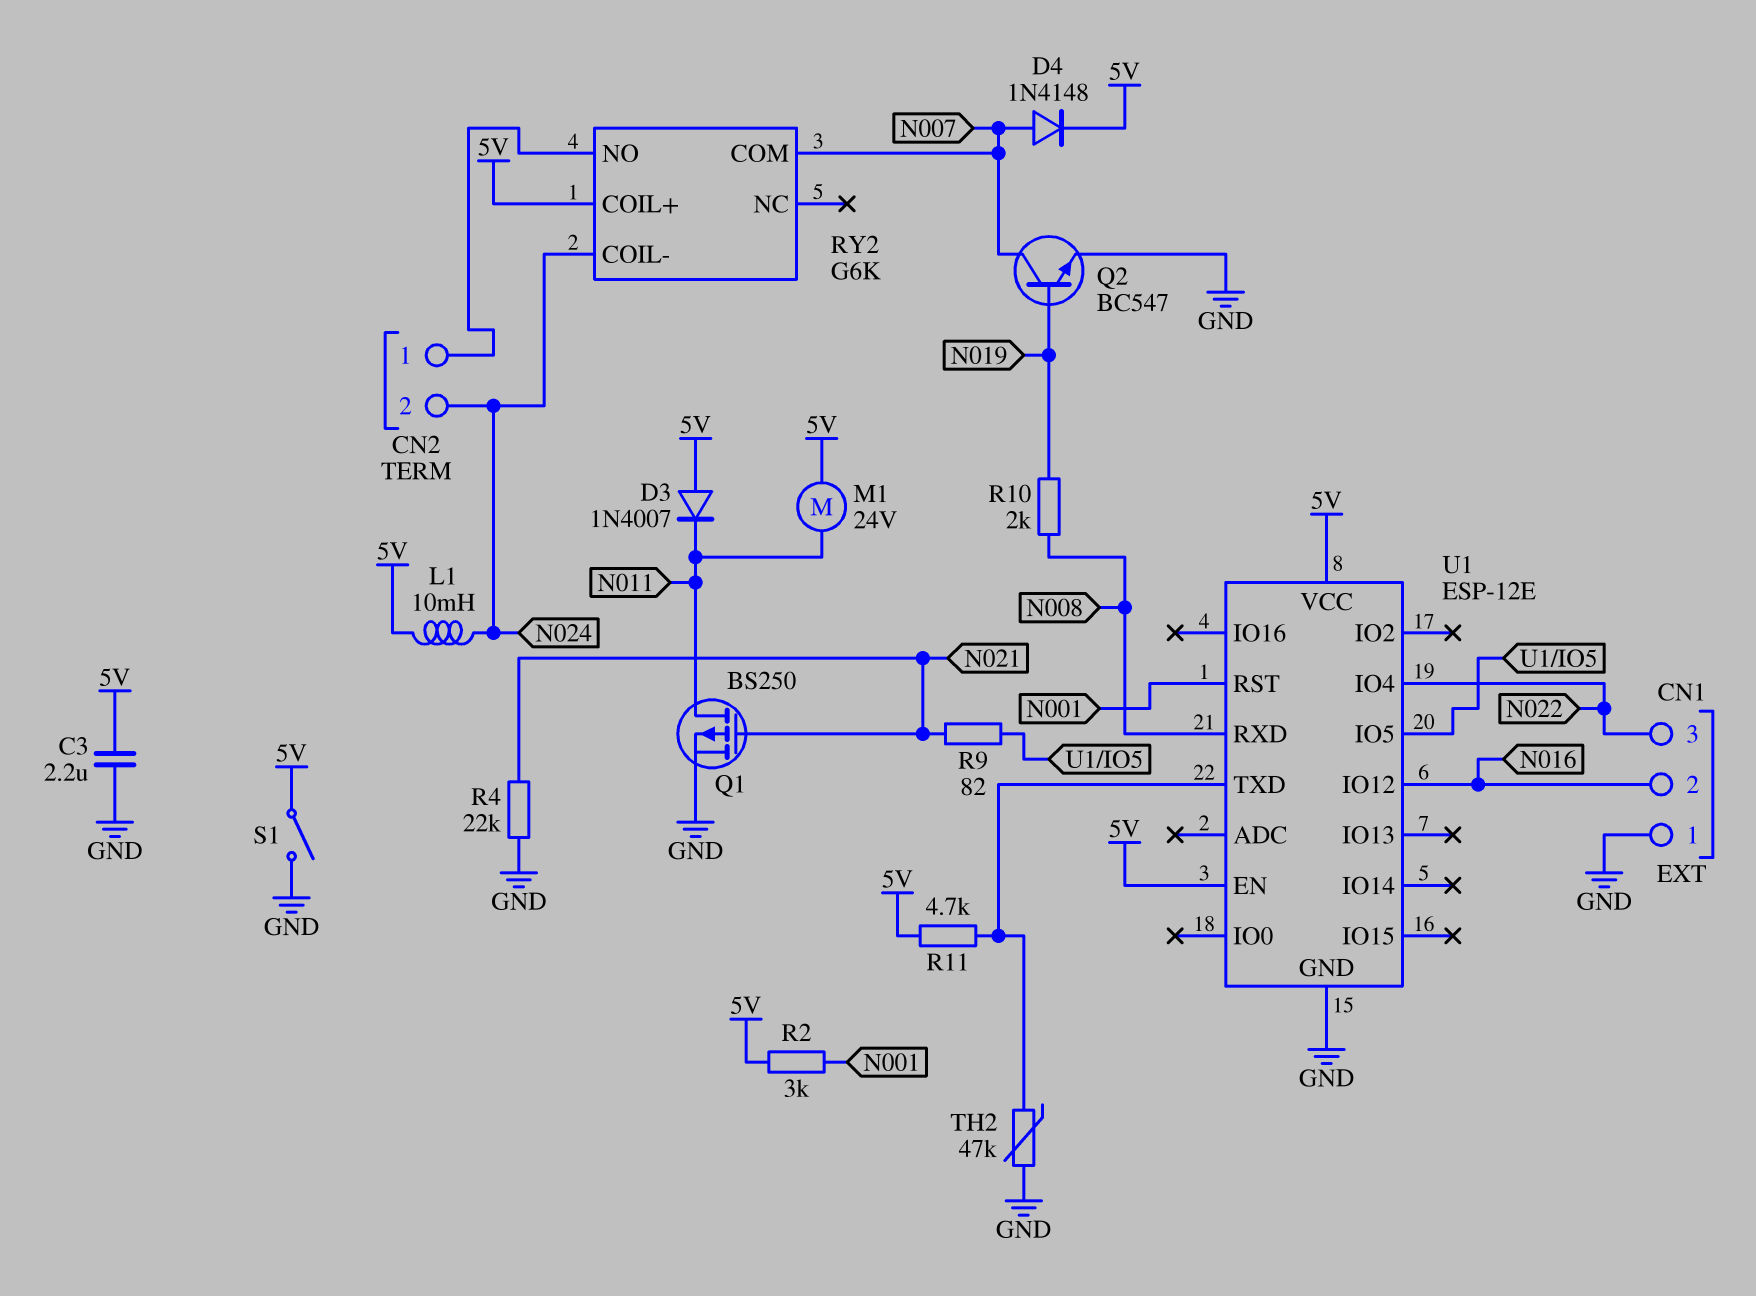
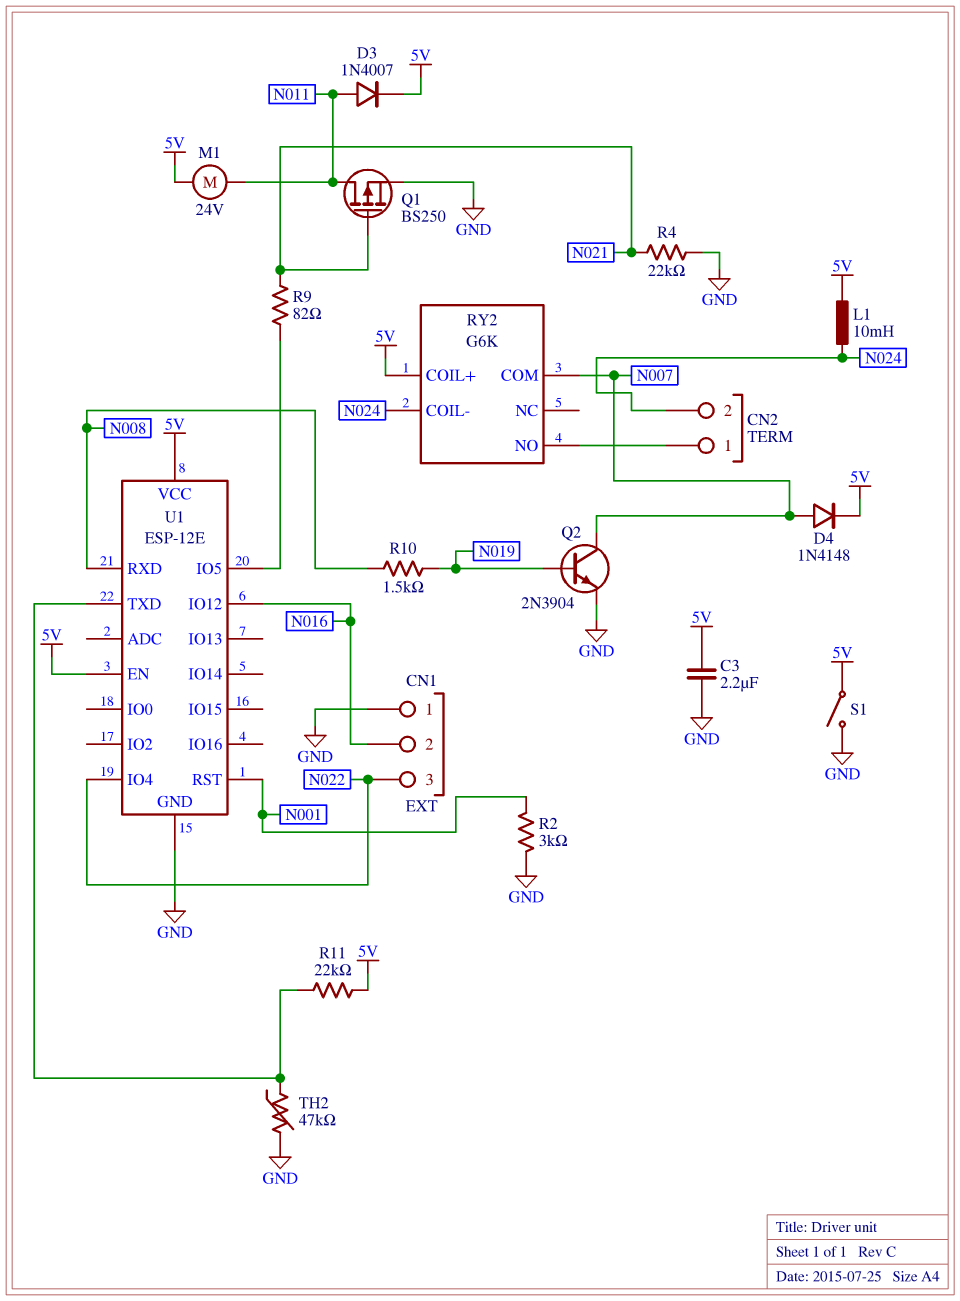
D3: diode 1N4007 (A 5V, K N011) -> diode 1N4007 (A N011, K 5V)
Q2: NPN BC547 (B N019, C N007, E GND) -> NPN 2N3904 (B N019, C N007, E GND)
R2: 3k (5V, N001) -> 3k (GND, N001)
R10: 2k (N008, N019) -> 1.5k (N008, N019)
R11: 4.7k (5V, U1/TXD) -> 22k (5V, U1/TXD)

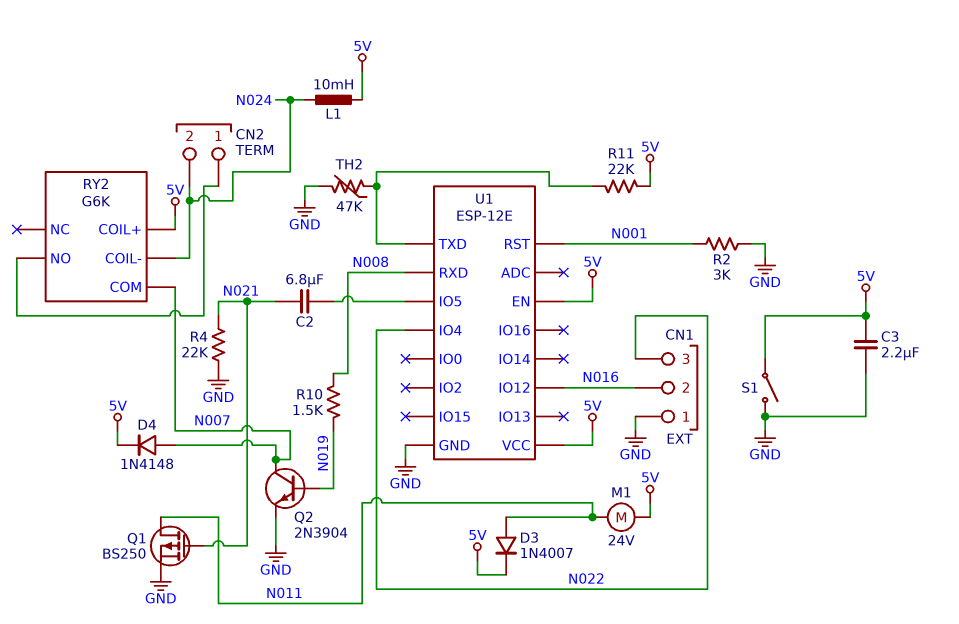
C2: none -> 6.8uF (N021, U1/IO5)
R9: 82 (N021, U1/IO5) -> none

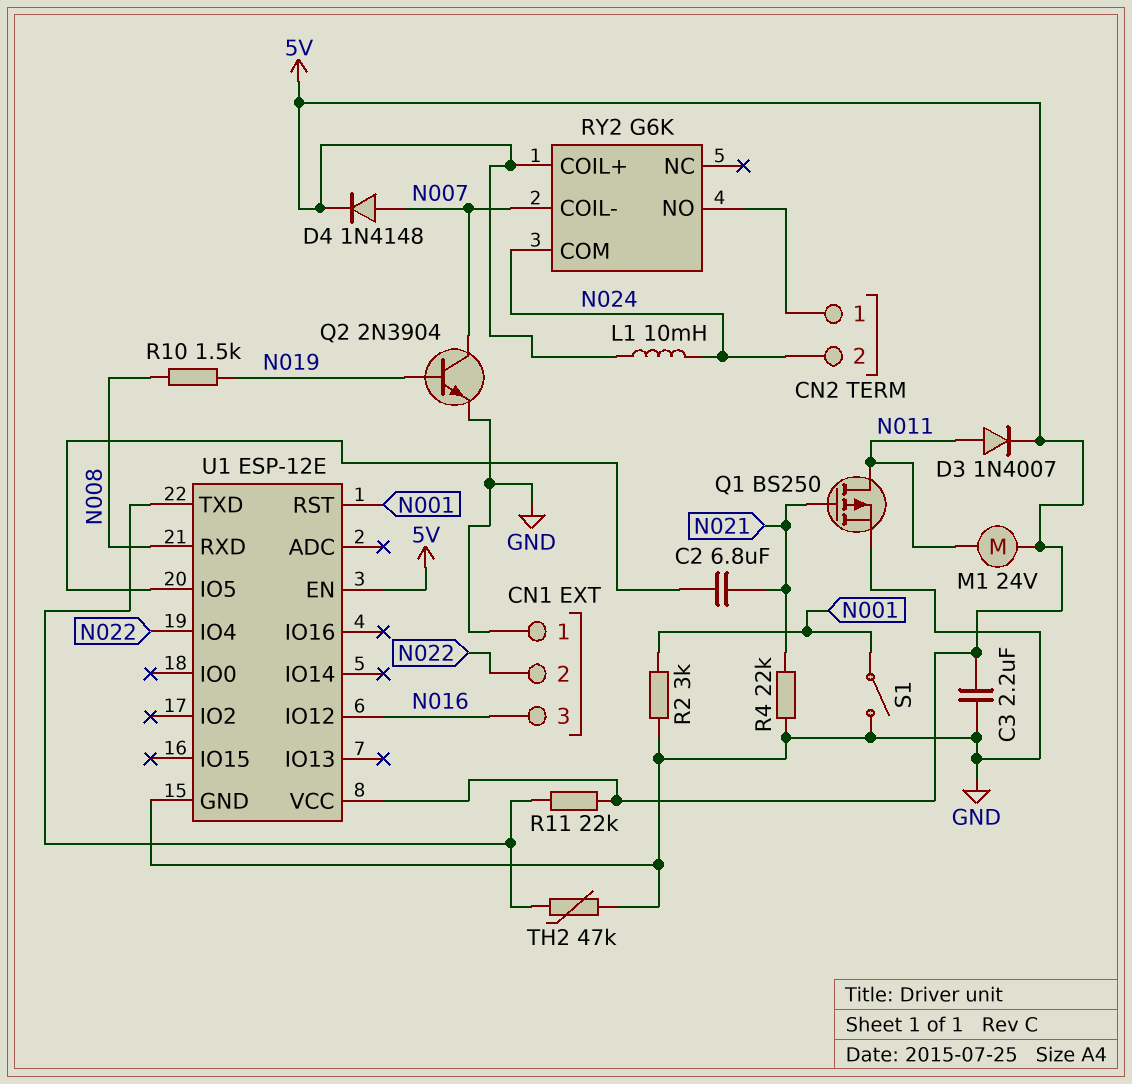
CN1 pin 2: N016 -> N022
CN1 pin 3: N022 -> N016
RY2 pin COIL-: N024 -> N007
RY2 pin COM: N007 -> N024
S1: switch (5V, GND) -> switch (GND, N001)

